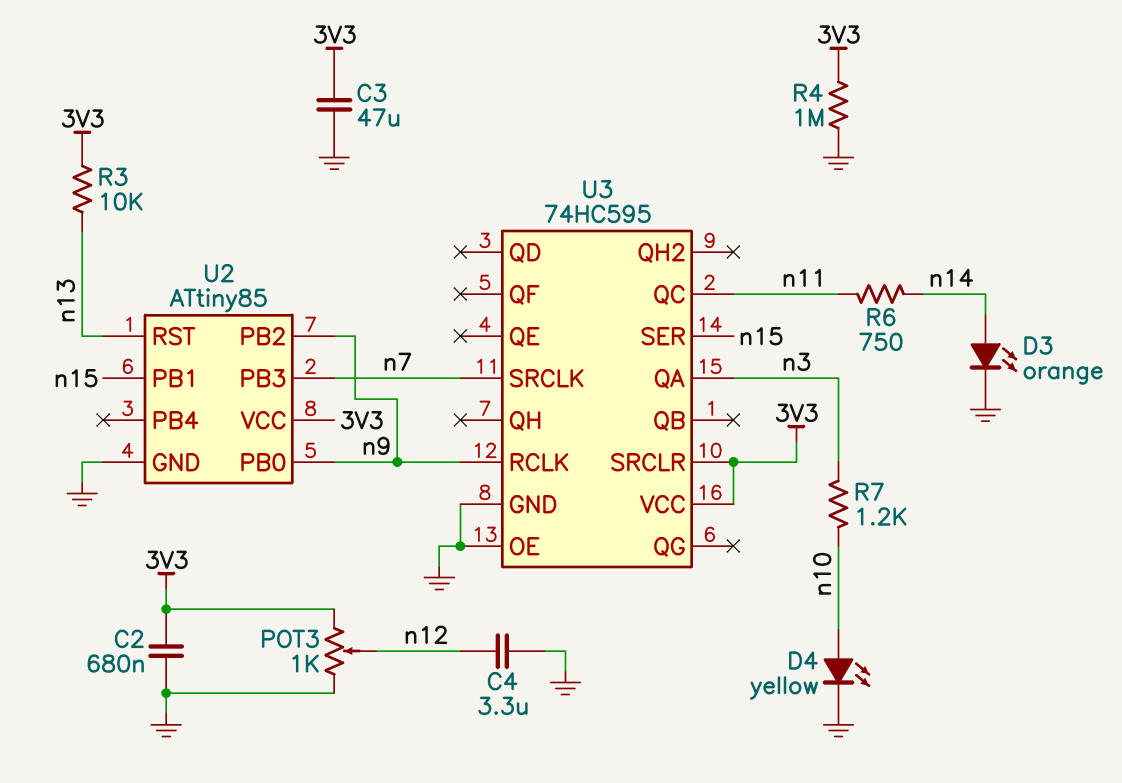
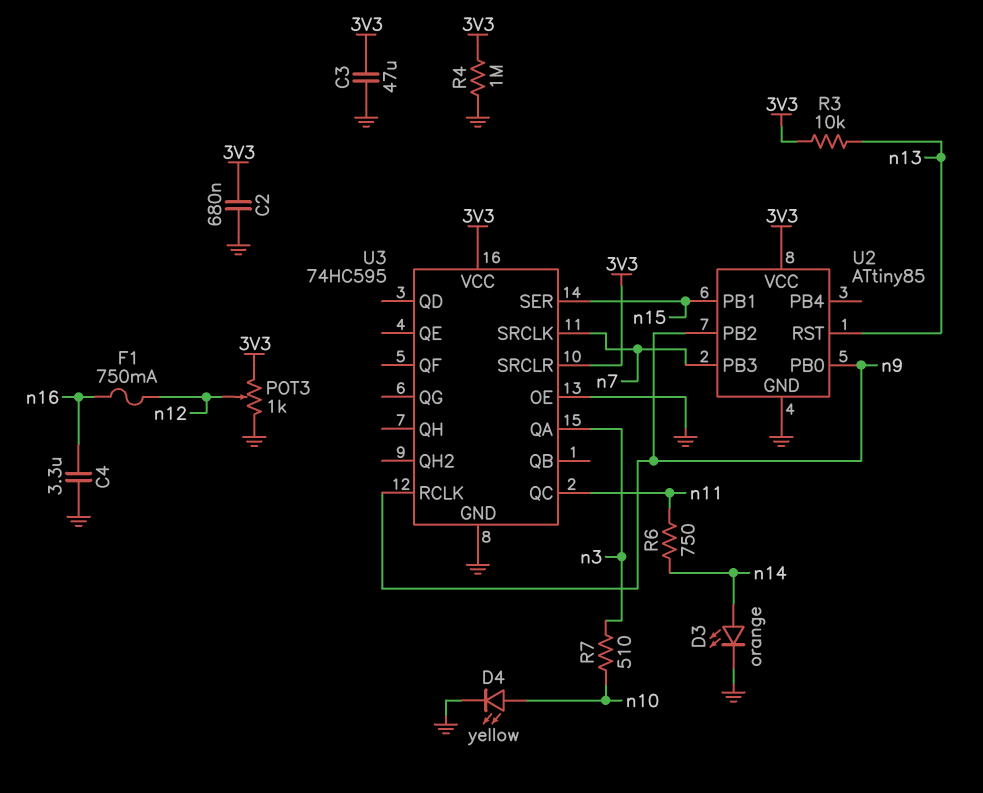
C4: 3.3uF (GND, n12) -> 3.3uF (GND, n16)
F1: none -> 750mA (n12, n16)
R7: 1.2k (n3, n10) -> 510 (n3, n10)

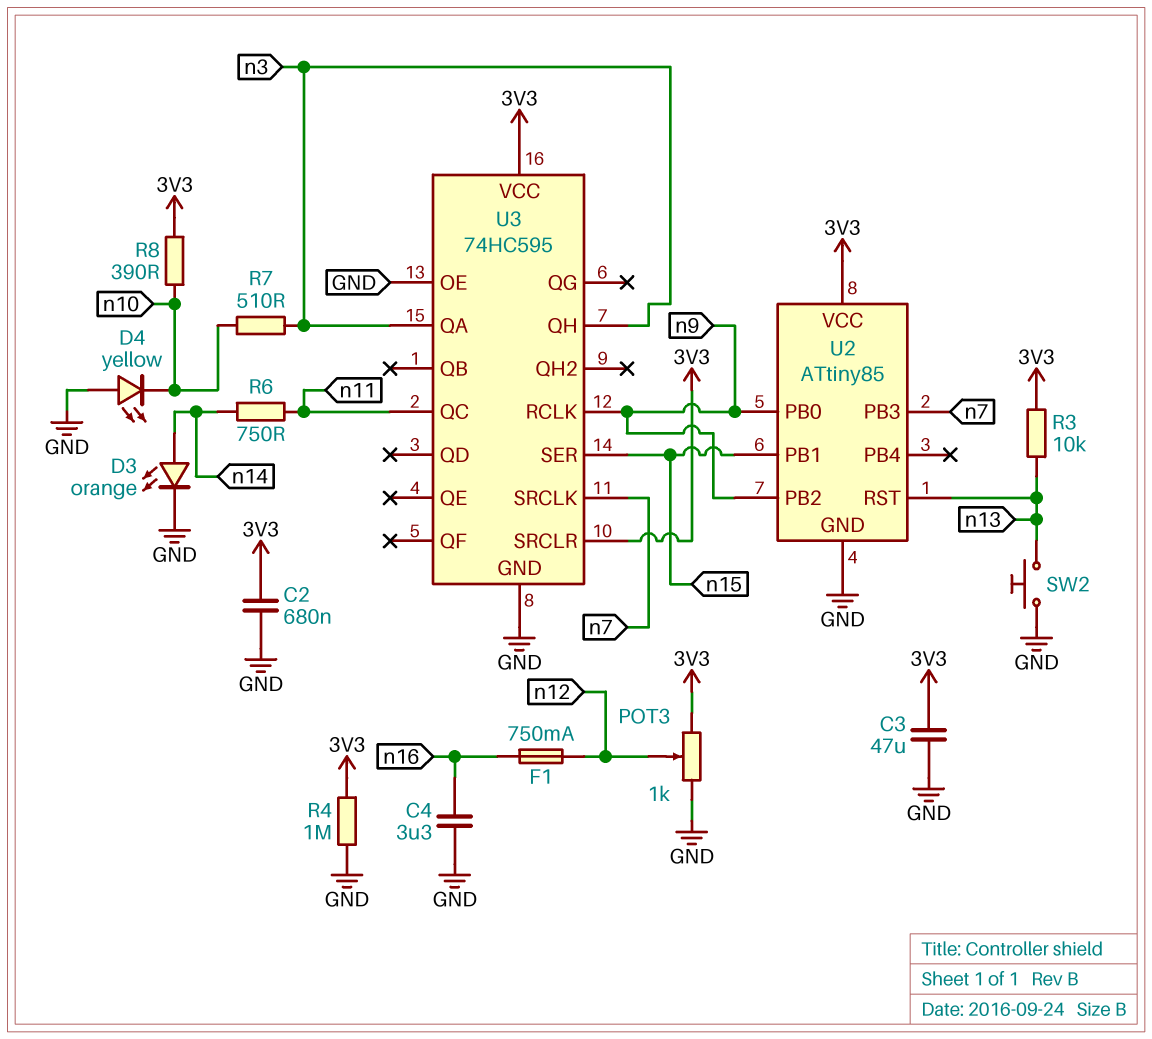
D4: LED yellow (A n10, K GND) -> LED yellow (A GND, K n10)
R8: none -> 390 (3V3, n10)
SW2: none -> button (GND, n13)
U3 pin QH: none -> n3

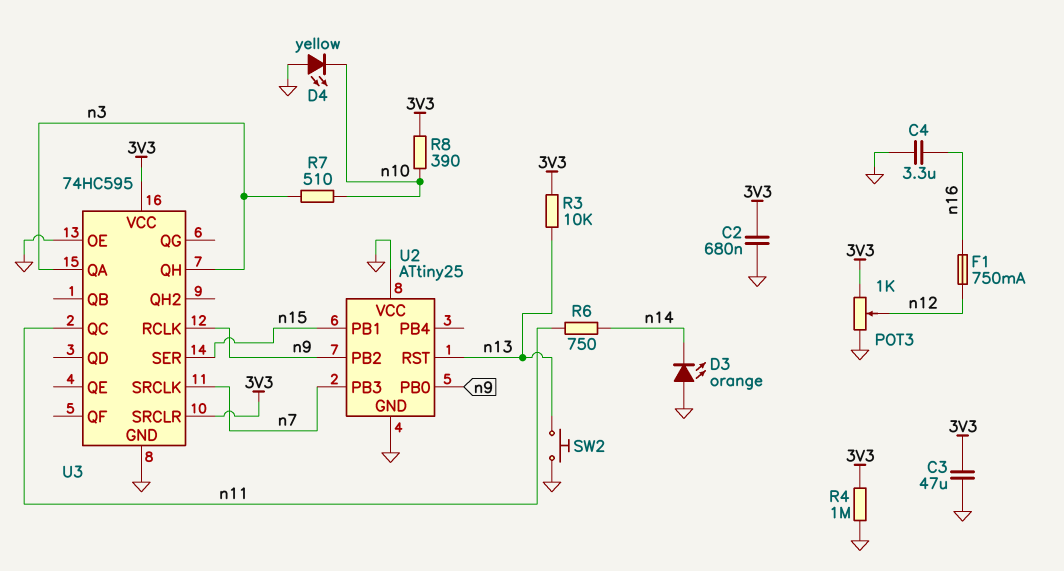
D3: LED orange (A n14, K GND) -> LED orange (A GND, K n14)
U2: ATtiny85 -> ATtiny25
U2 pin VCC: 3V3 -> GND

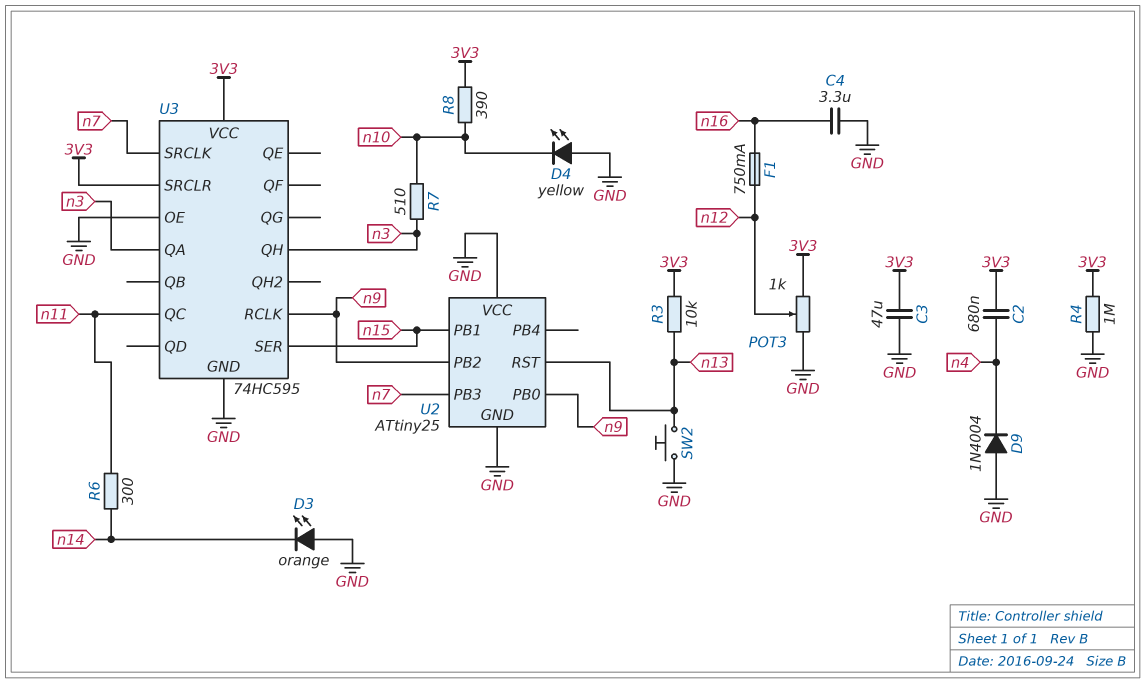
C2: 680nF (3V3, GND) -> 680nF (3V3, n4)
D9: none -> diode 1N4004 (A GND, K n4)
R6: 750 (n11, n14) -> 300 (n11, n14)

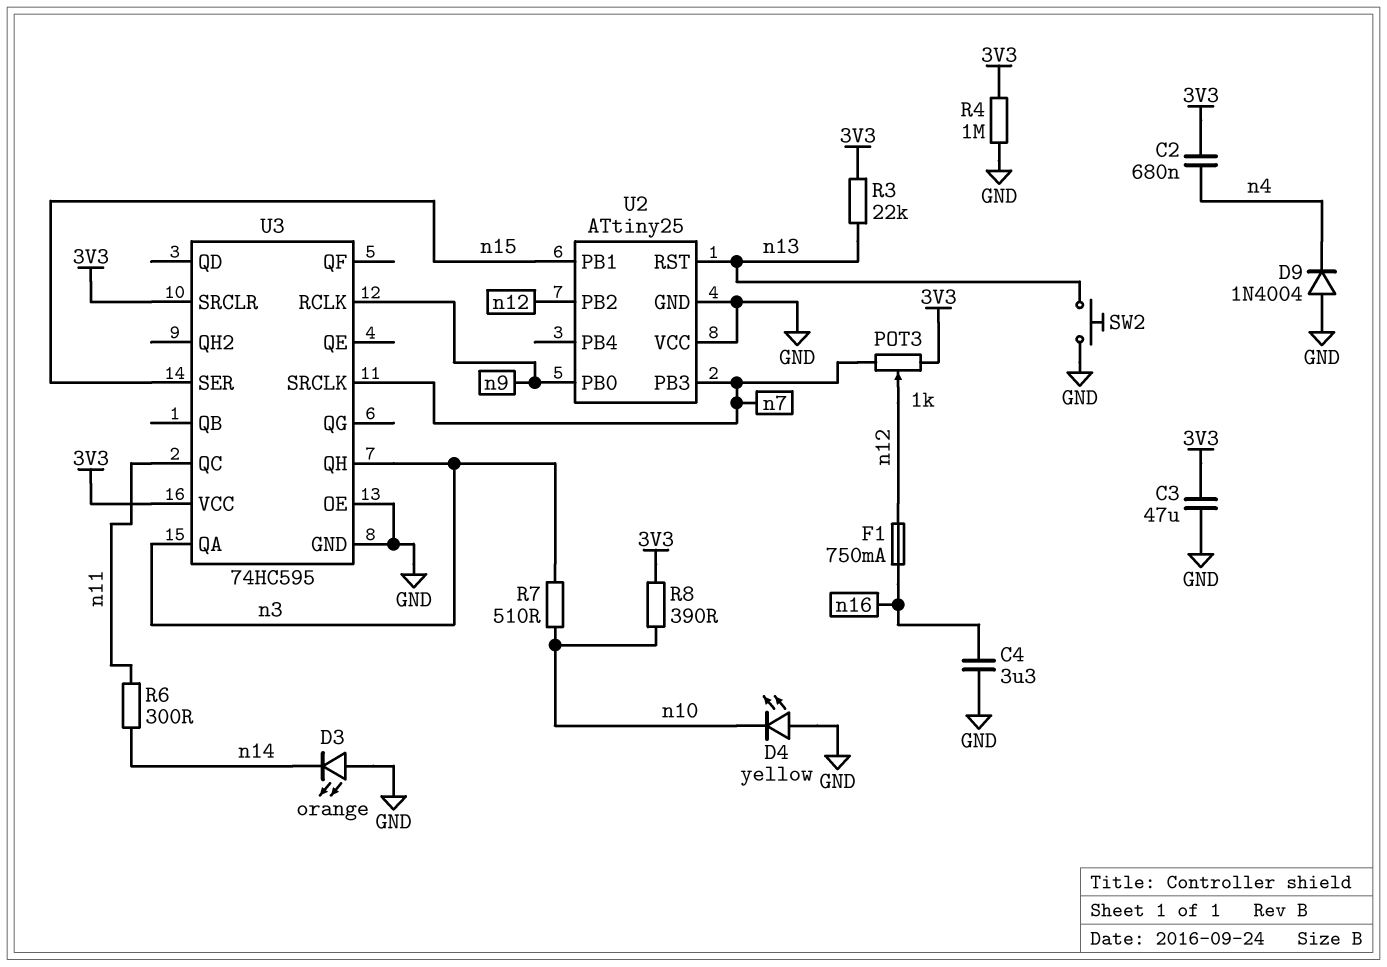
POT3: 1k (3V3, GND, wiper n12) -> 1k (3V3, n7, wiper n12)
R3: 10k (3V3, n13) -> 22k (3V3, n13)
U2 pin PB2: n9 -> n12

